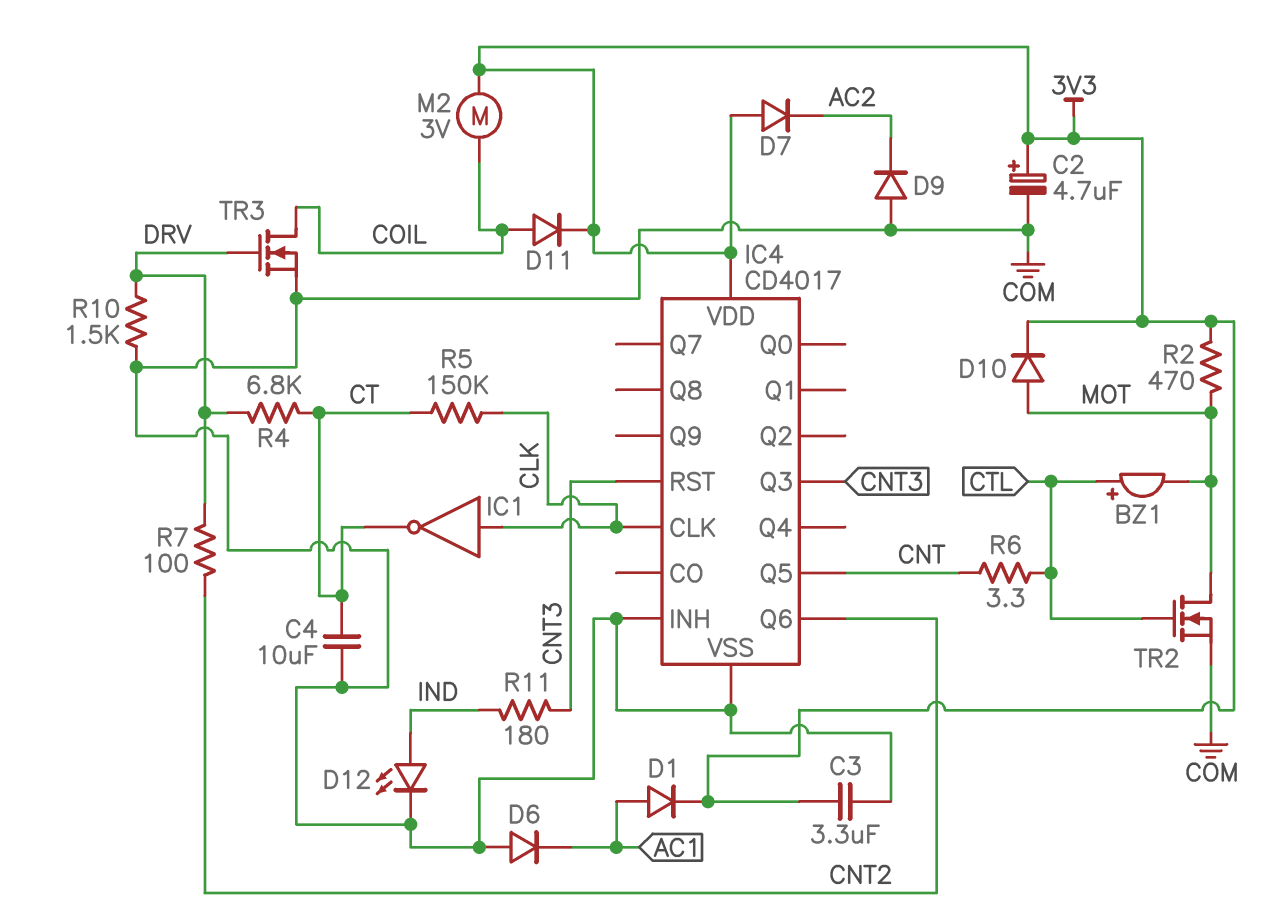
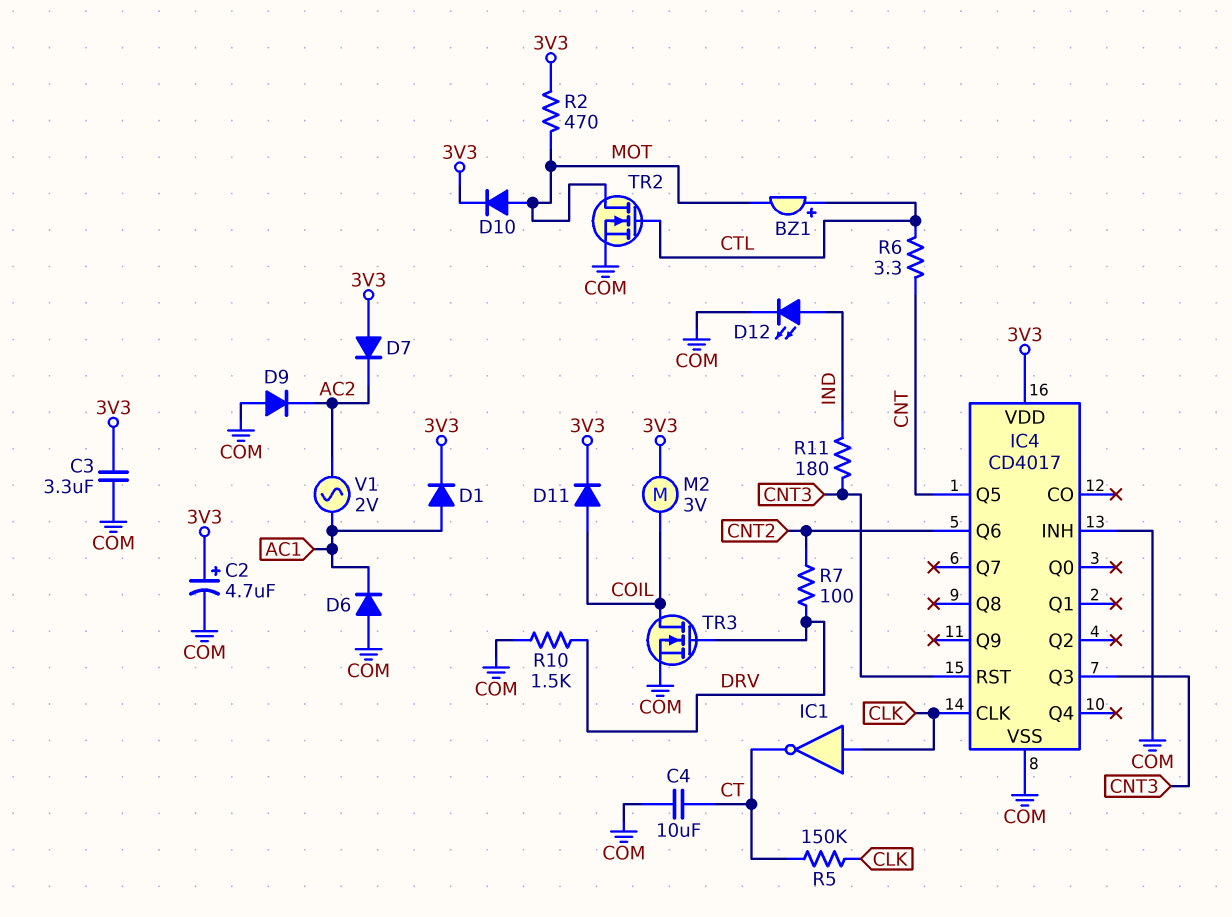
R4: 6.8k (CT, DRV) -> none
V1: none -> AC 2V (AC1, AC2)

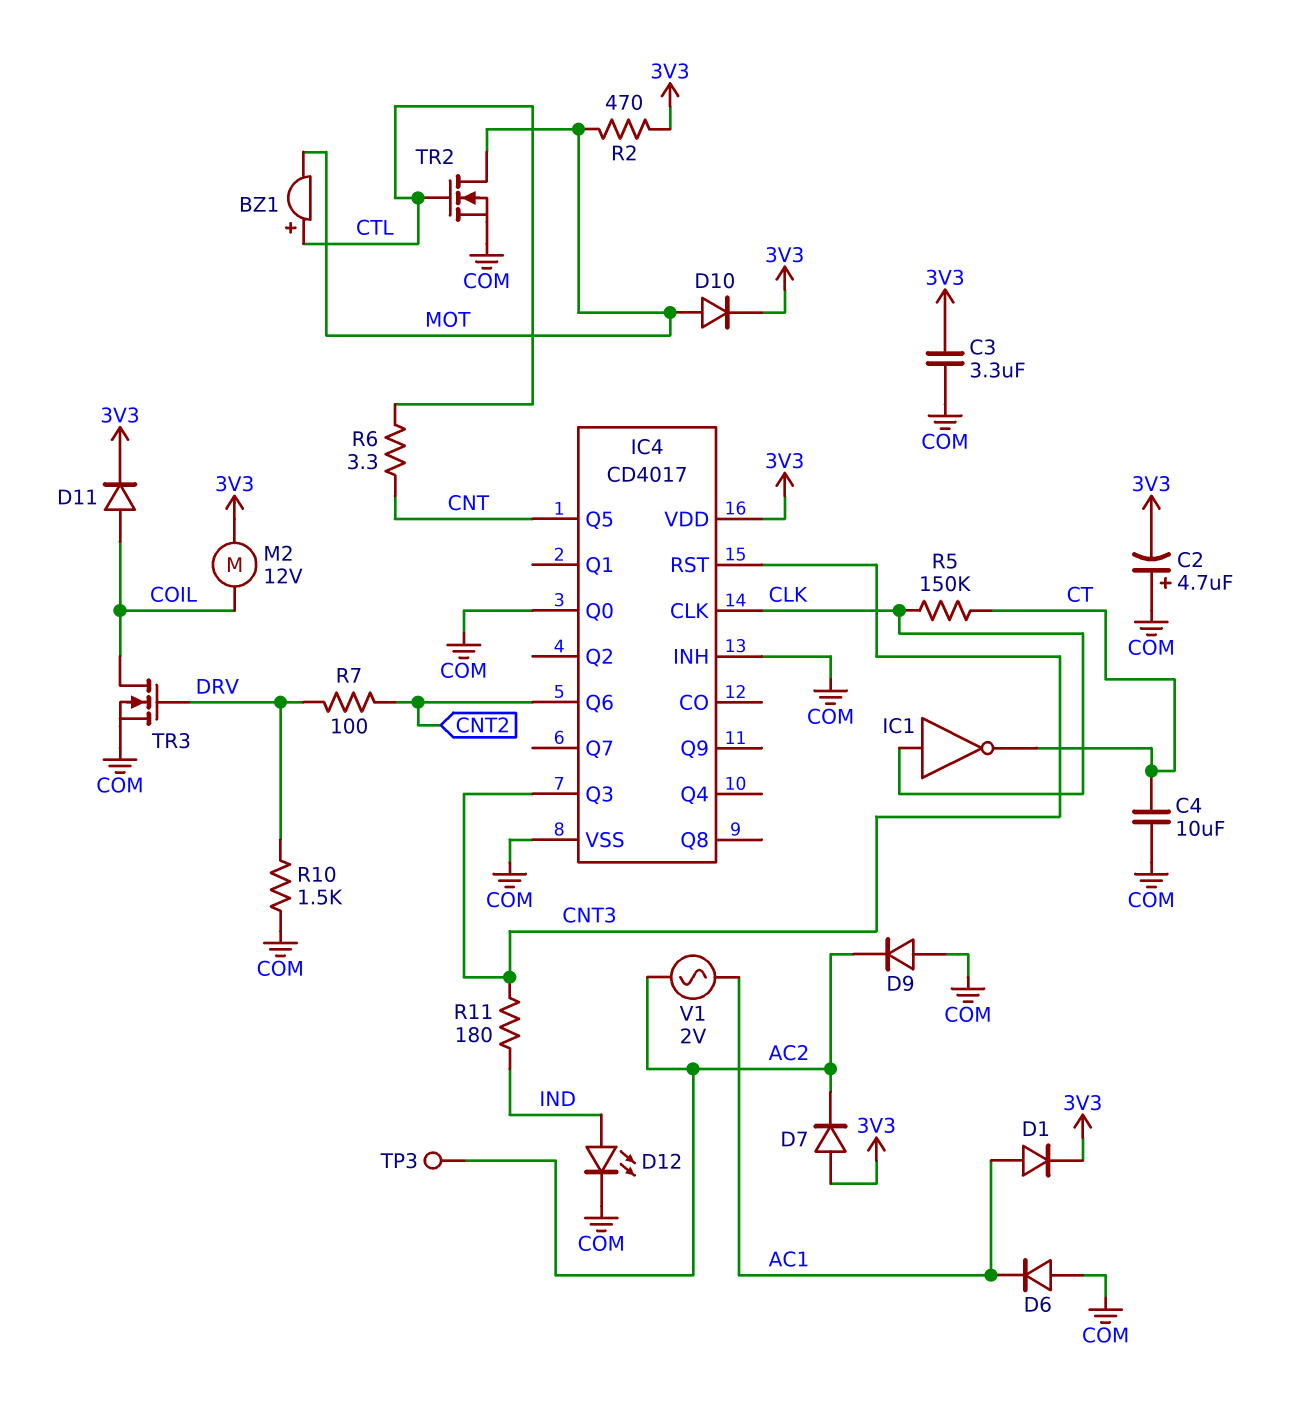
C2: 4.7uF (plus 3V3, minus COM) -> 4.7uF (plus COM, minus 3V3)
IC4 pin Q0: none -> COM
M2: motor 3V (3V3, COIL) -> motor 12V (3V3, COIL)
TP3: none -> test point (AC2)

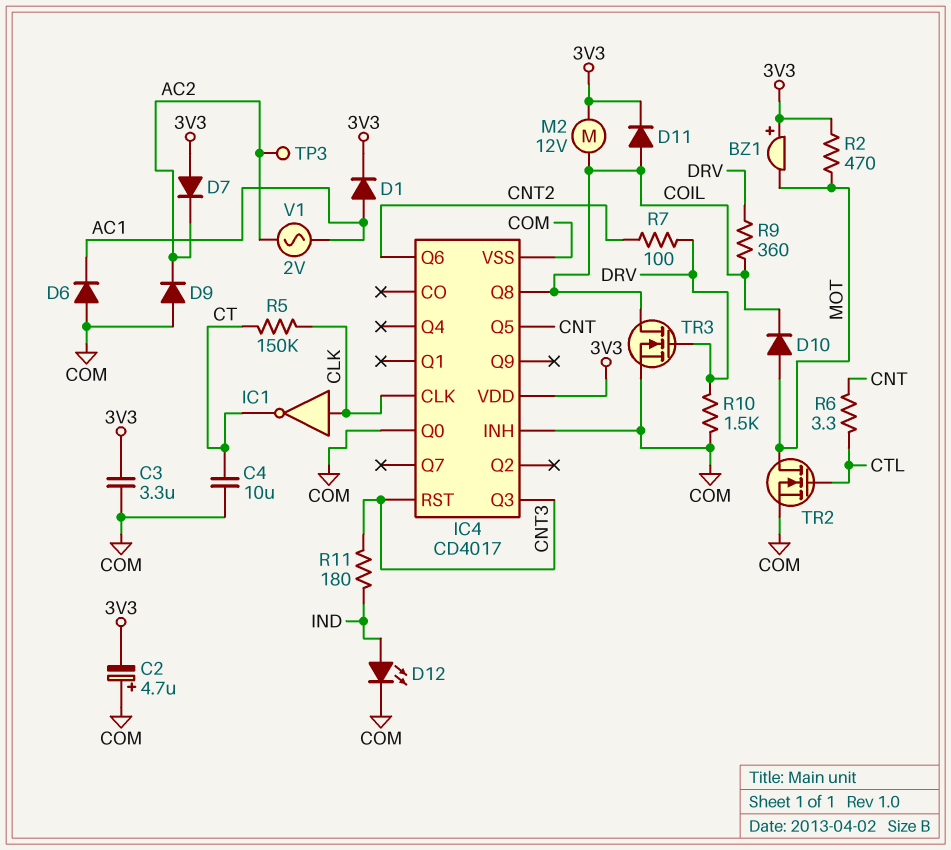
BZ1: buzzer (plus CTL, minus MOT) -> buzzer (plus 3V3, minus MOT)
D10: diode (A MOT, K 3V3) -> diode (A MOT, K COIL)
IC4 pin Q8: none -> COIL
R9: none -> 360 (COIL, DRV)

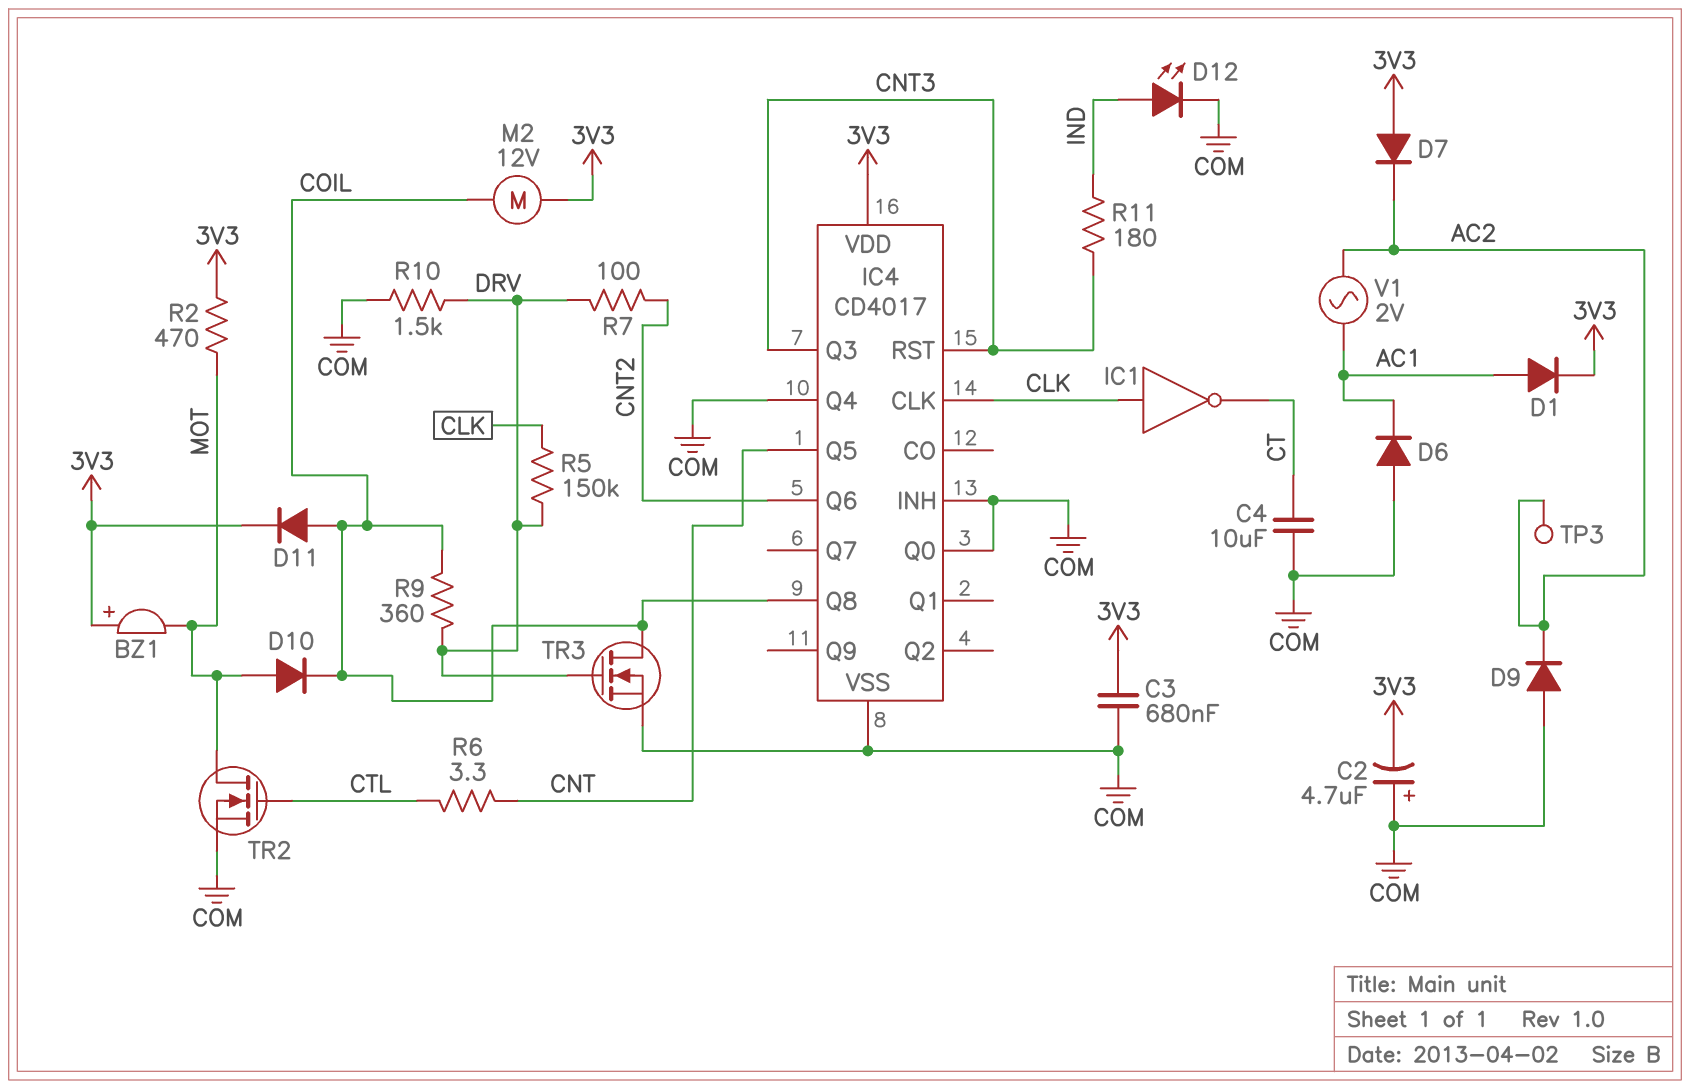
C3: 3.3uF (3V3, COM) -> 680nF (3V3, COM)
IC4 pin Q4: none -> COM
R5: 150k (CLK, CT) -> 150k (CLK, DRV)

